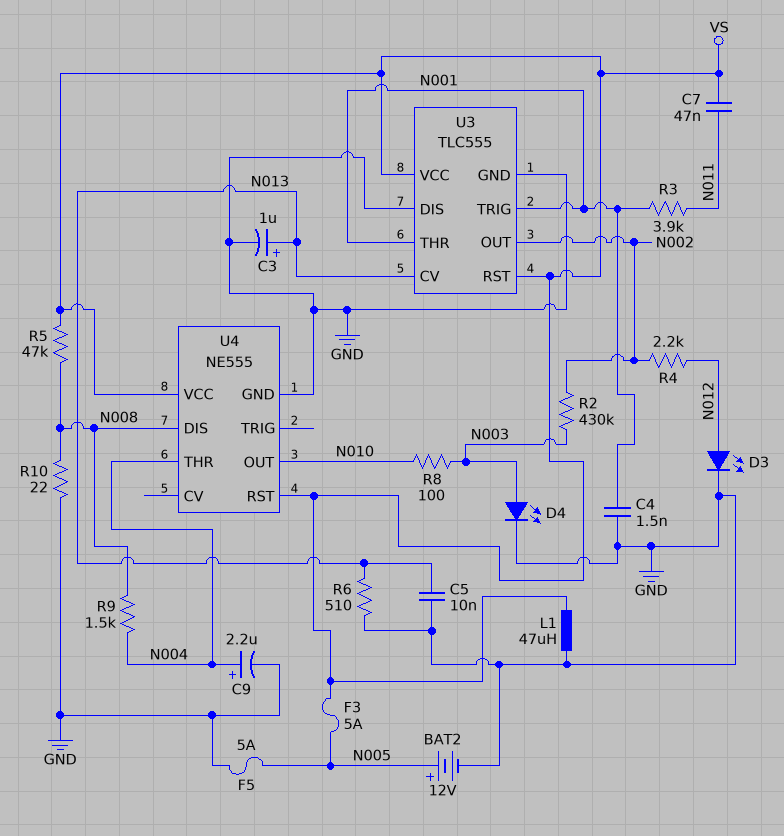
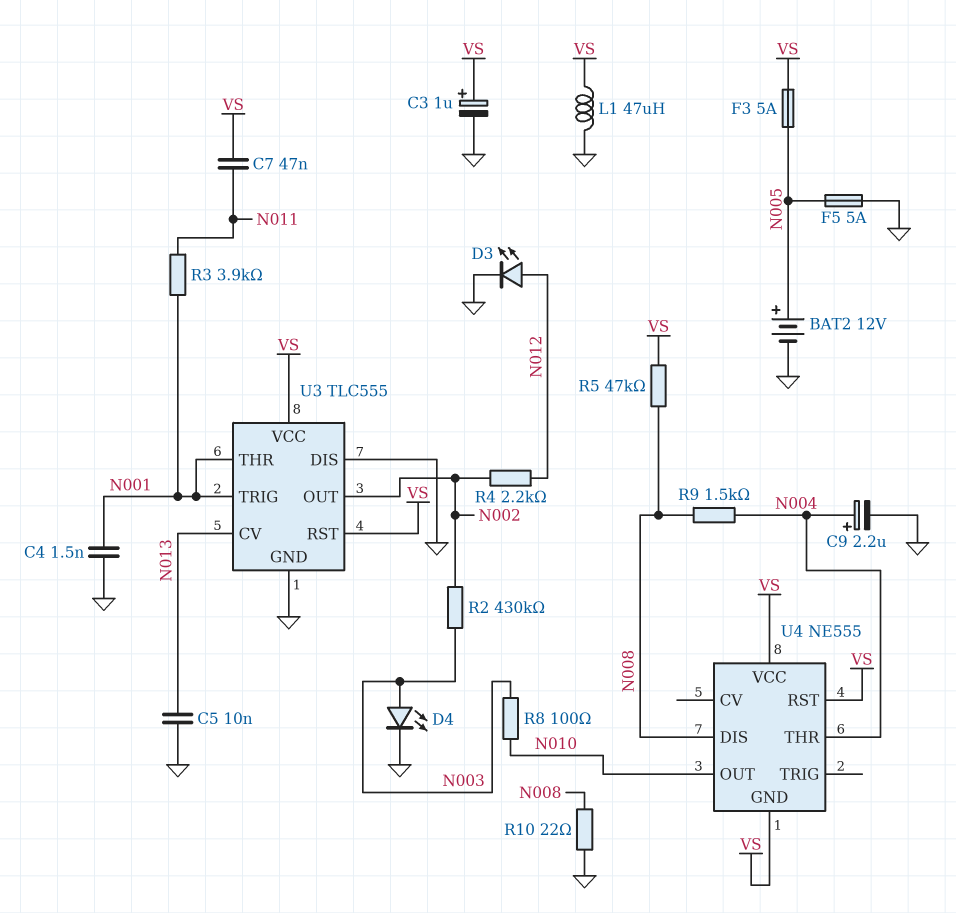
C3: 1uF (plus N013, minus GND) -> 1uF (plus VS, minus GND)
R6: 510 (GND, N013) -> none
U4 pin GND: GND -> VS

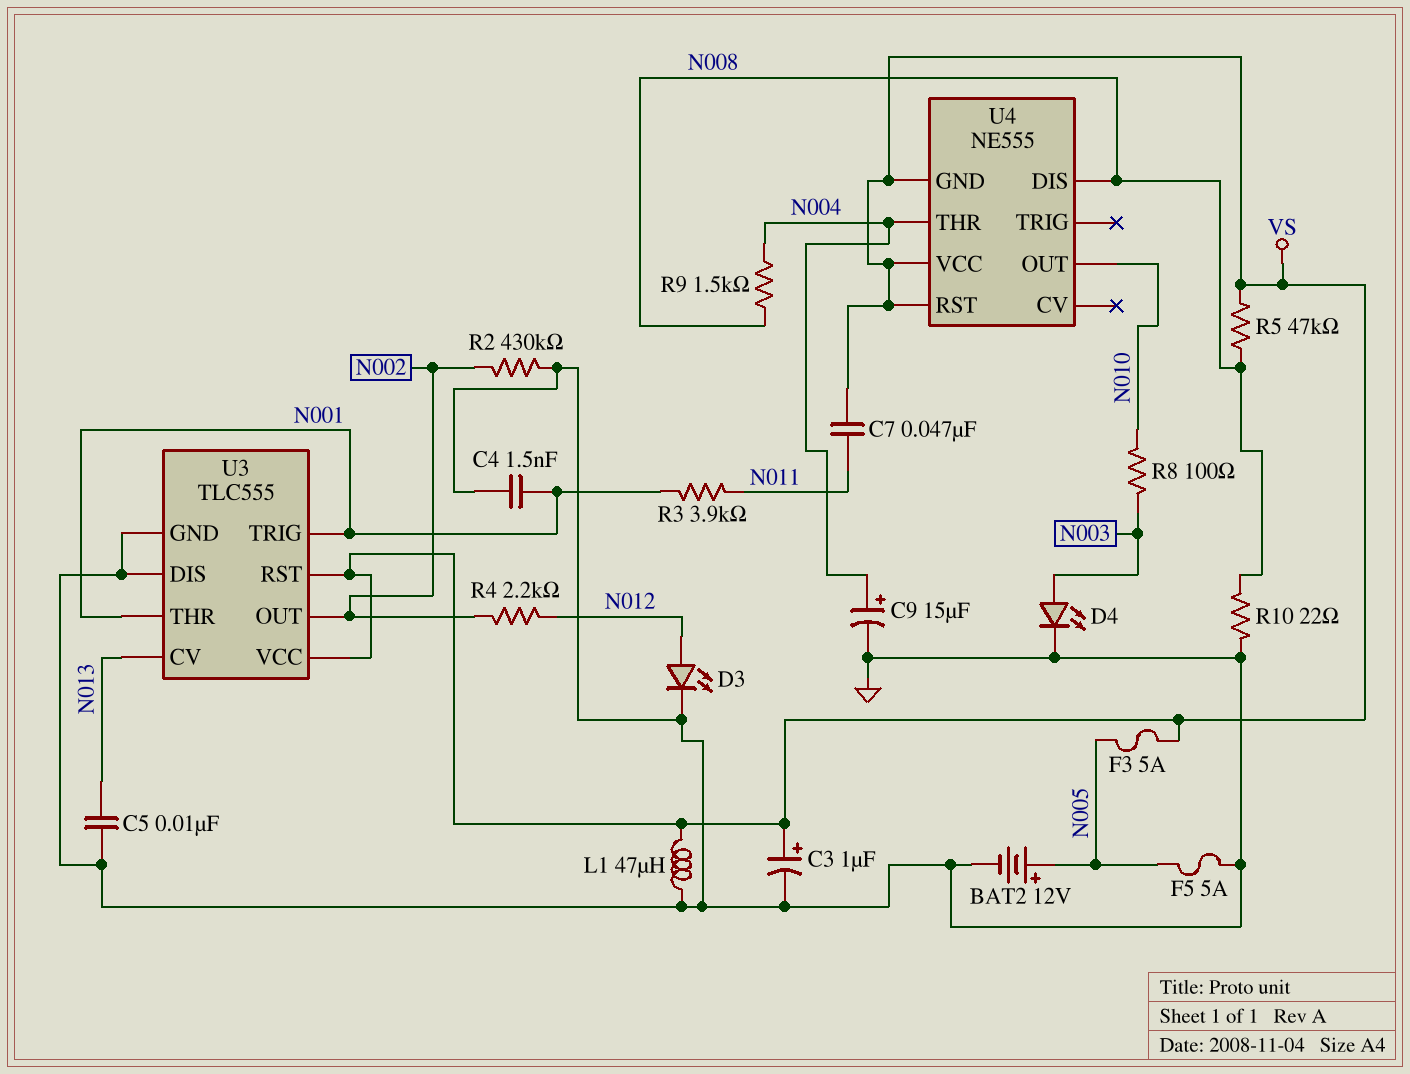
C9: 2.2uF (plus N004, minus GND) -> 15uF (plus N004, minus GND)
R2: 430k (N002, N003) -> 430k (GND, N002)

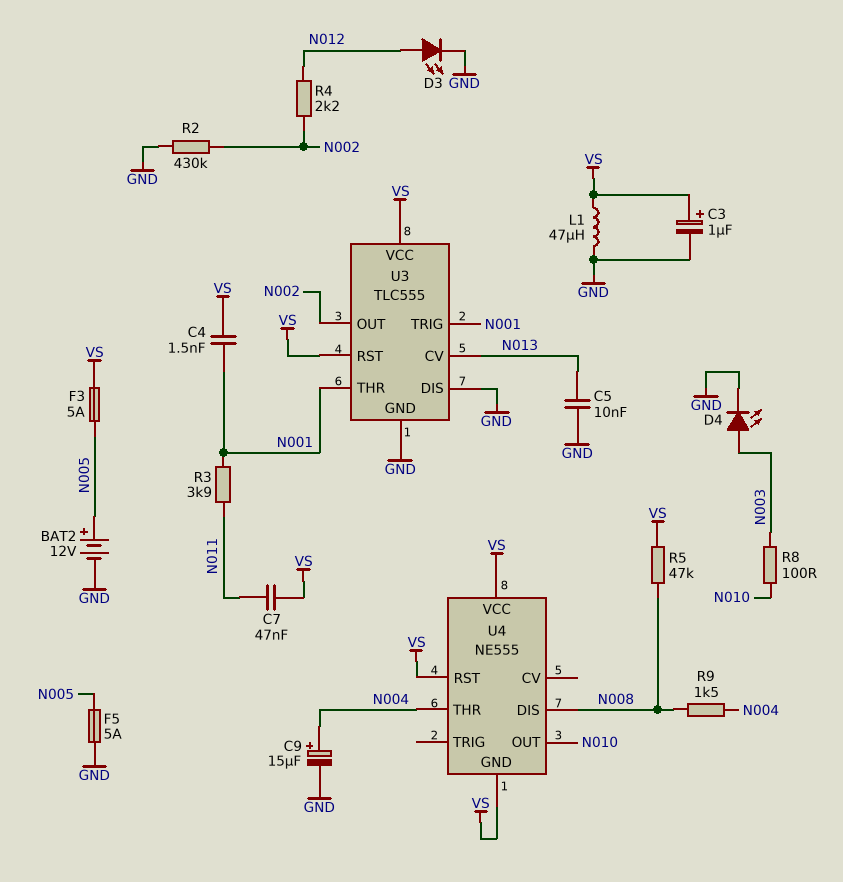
C4: 1.5nF (GND, N001) -> 1.5nF (N001, VS)
R10: 22 (GND, N008) -> none

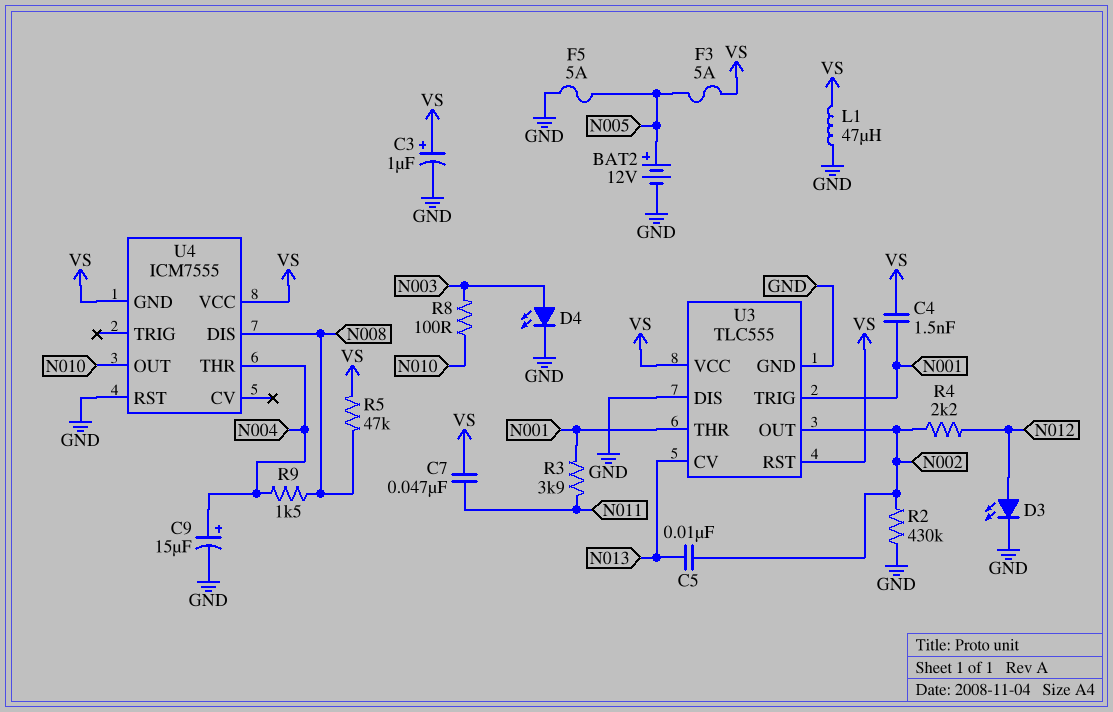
C5: 10nF (GND, N013) -> 10nF (N002, N013)
U4: NE555 -> ICM7555
U4 pin RST: VS -> GND

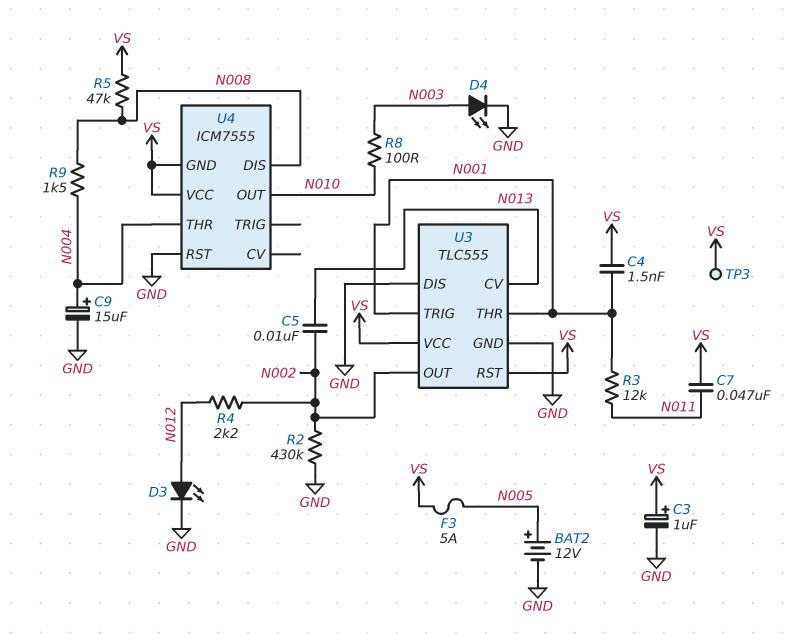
F5: 5A (GND, N005) -> none
L1: 47uH (GND, VS) -> none
R3: 3.9k (N001, N011) -> 12k (N001, N011)
TP3: none -> test point (VS)

